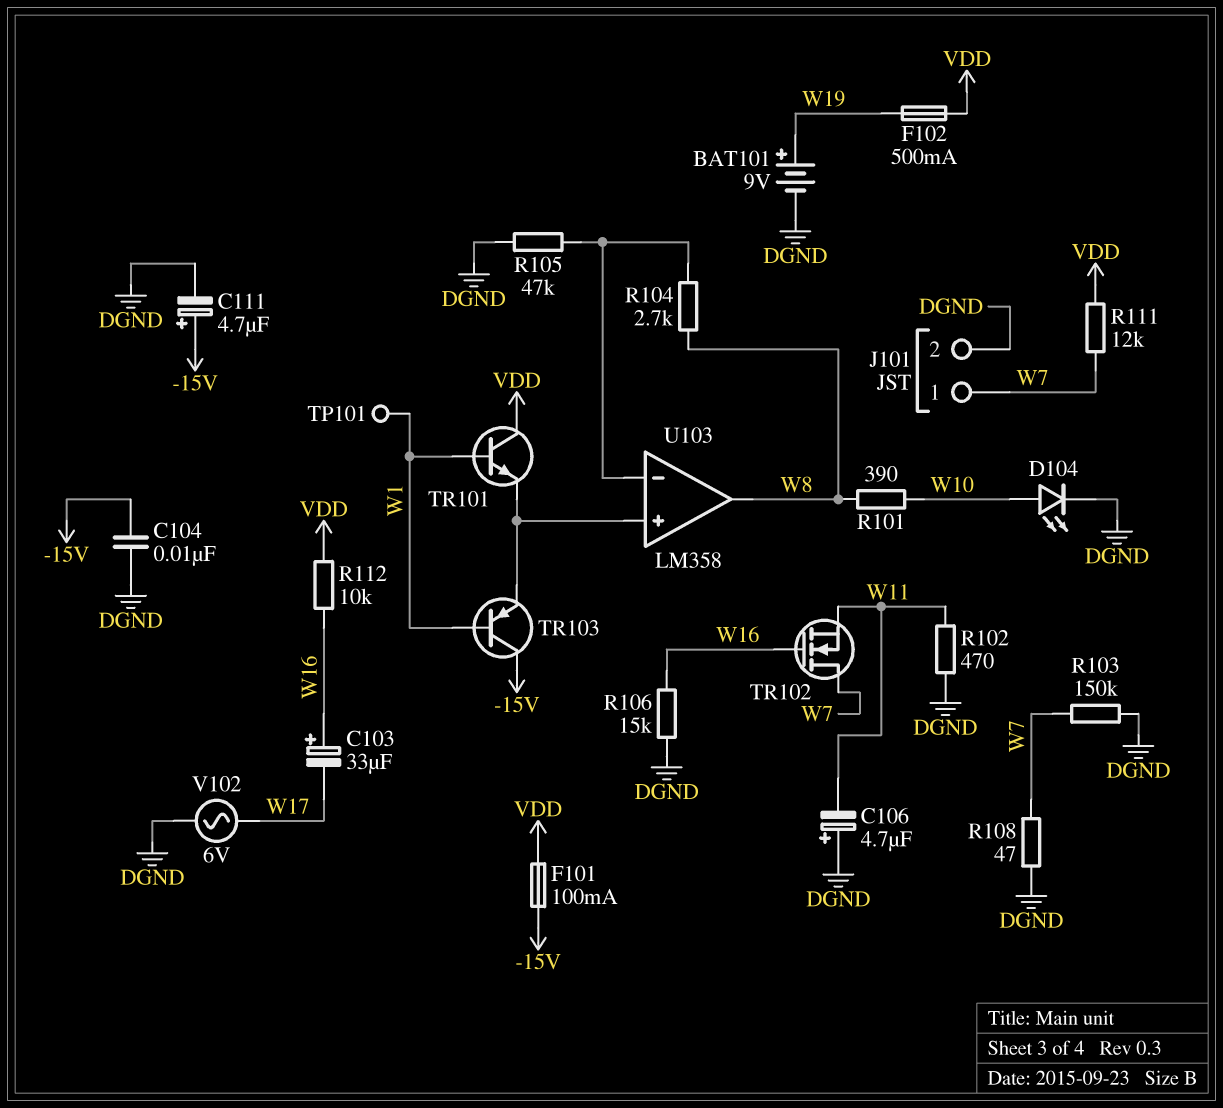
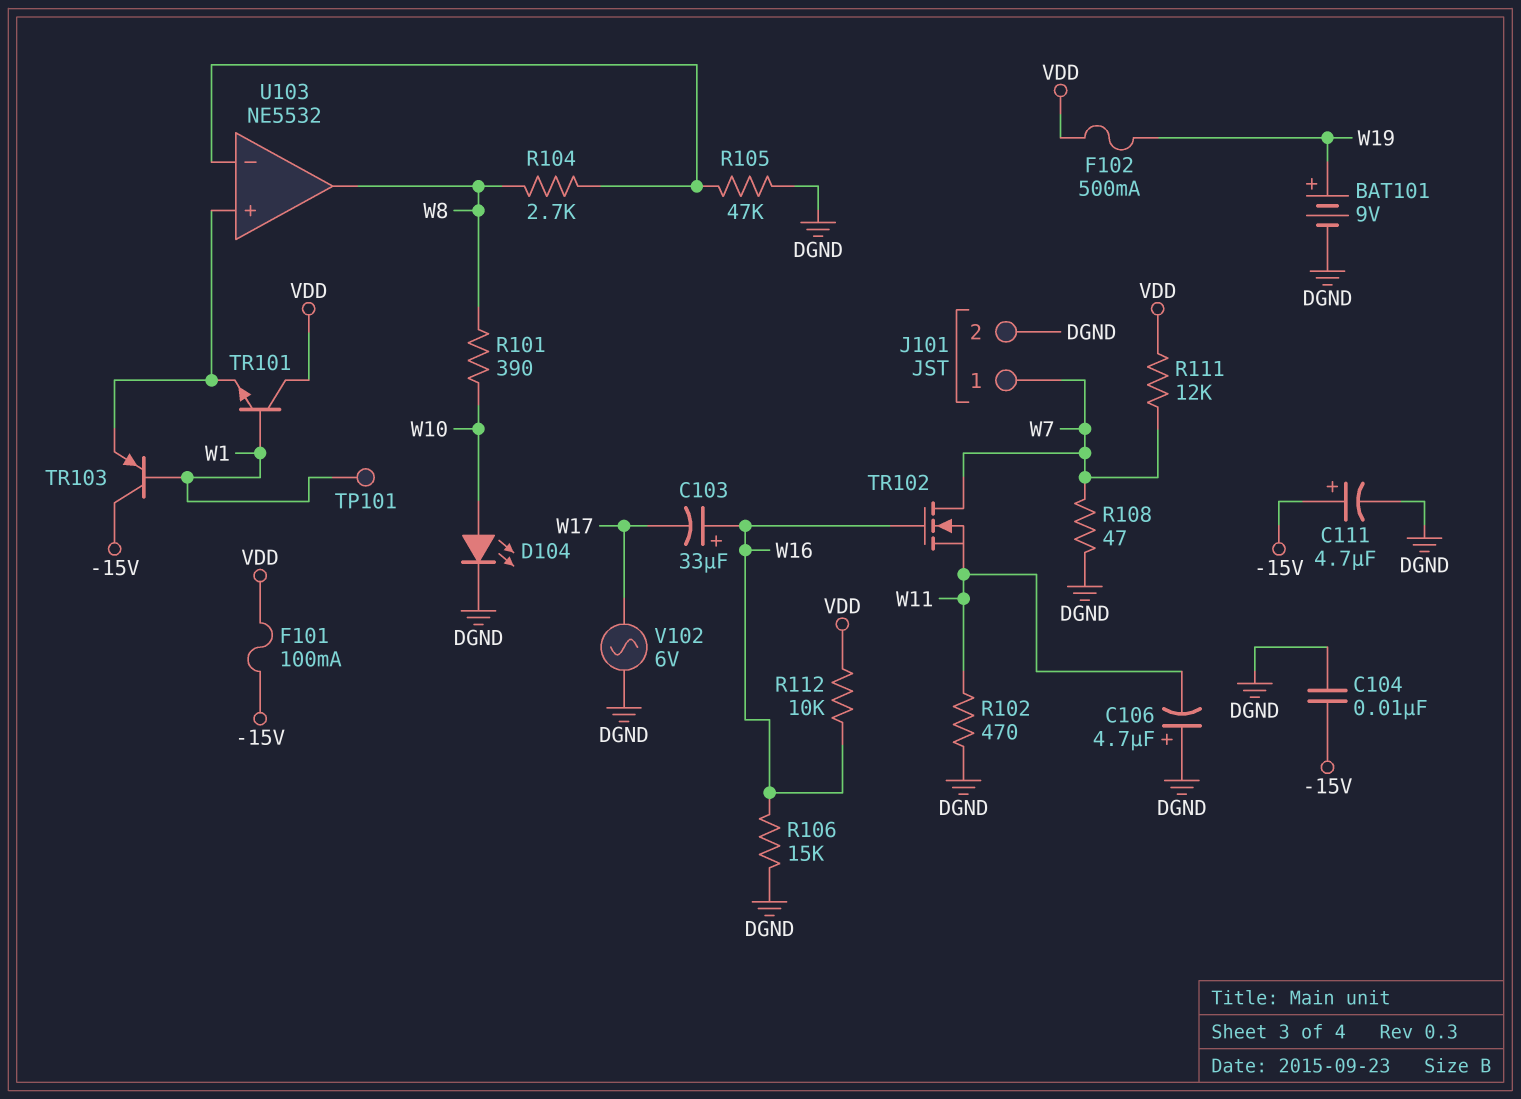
R103: 150k (DGND, W7) -> none
U103: LM358 -> NE5532

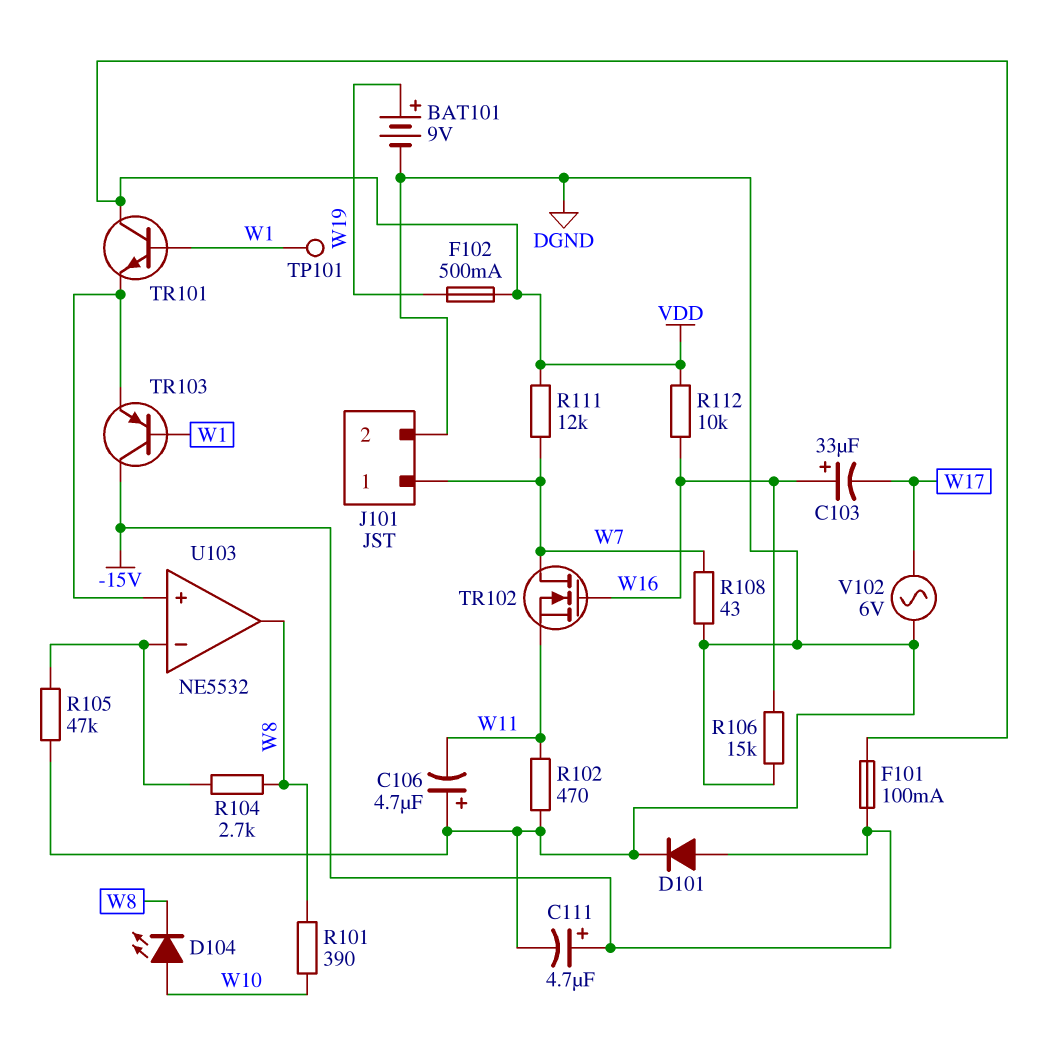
C104: 10nF (-15V, DGND) -> none
D101: none -> diode (A -15V, K DGND)
D104: LED (A W10, K DGND) -> LED (A W10, K W8)
R108: 47 (DGND, W7) -> 43 (DGND, W7)

